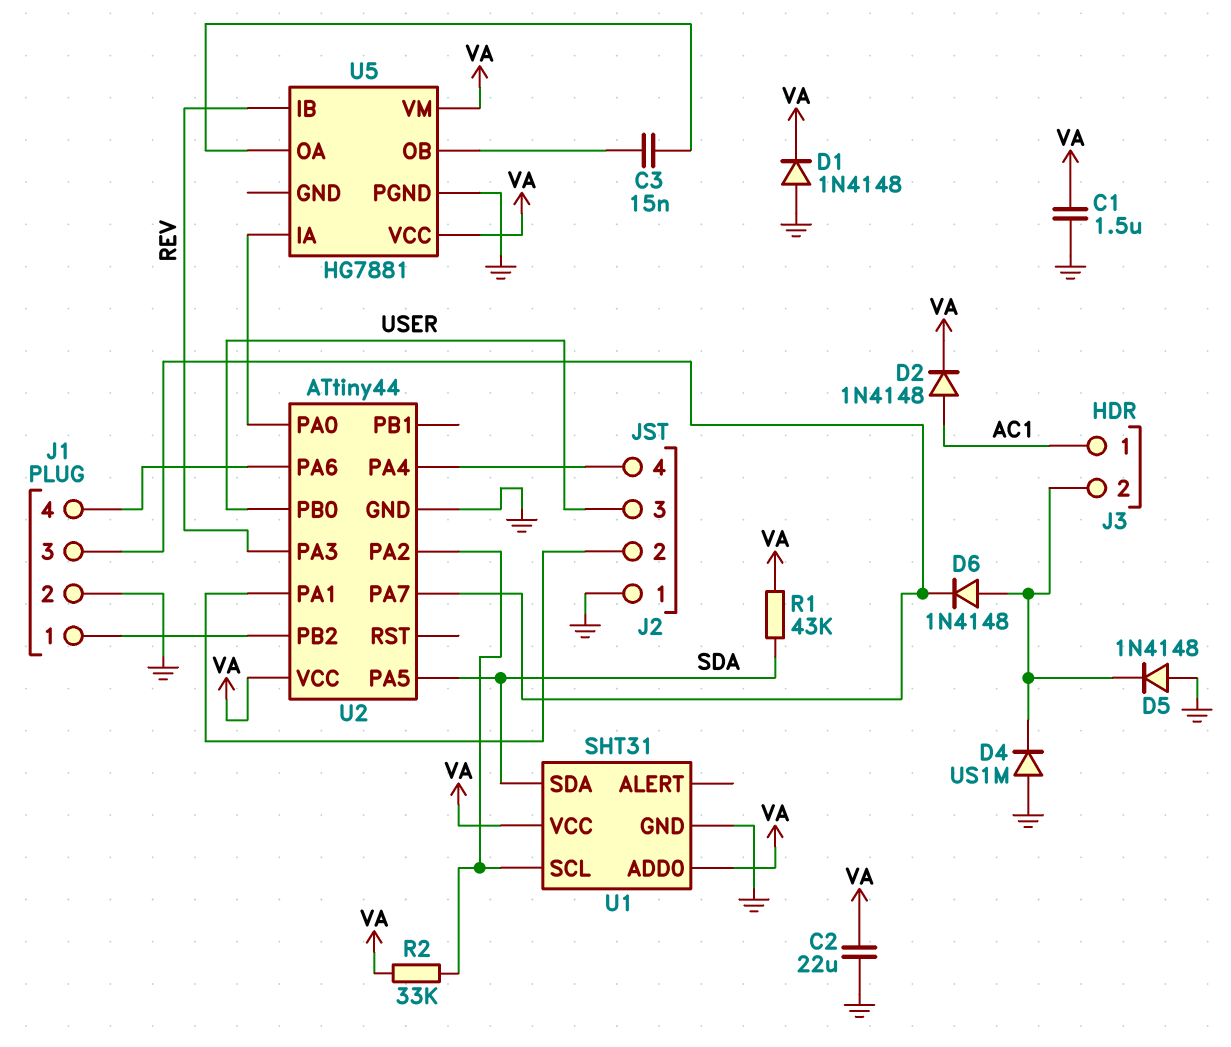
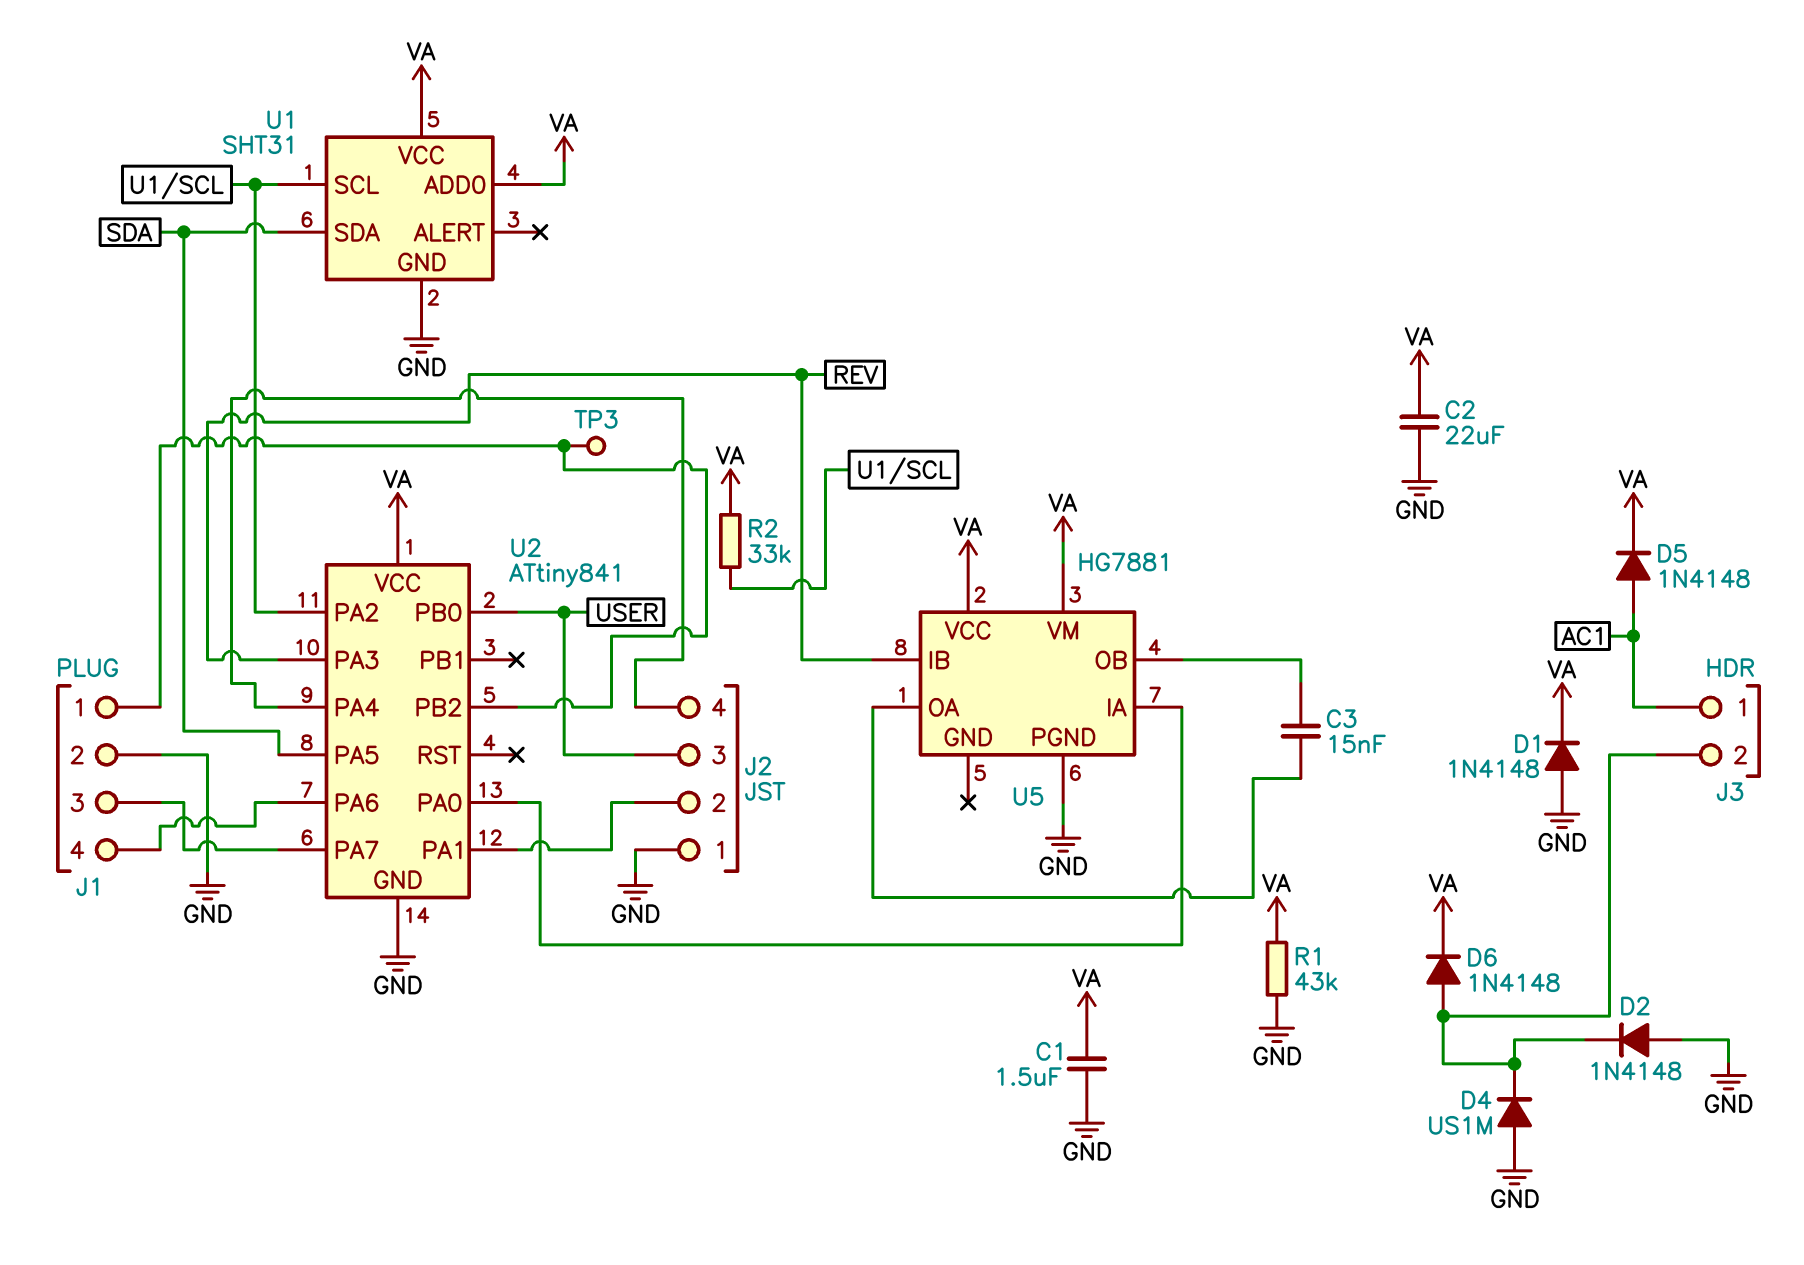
D2: diode 1N4148 (A AC1, K VA) -> diode 1N4148 (A GND, K J3/2)
D5: diode 1N4148 (A GND, K J3/2) -> diode 1N4148 (A AC1, K VA)
D6: diode 1N4148 (A J3/2, K J1/3) -> diode 1N4148 (A J3/2, K VA)
R1: 43k (SDA, VA) -> 43k (GND, VA)
TP3: none -> test point (J1/1)
U2: ATtiny44 -> ATtiny841

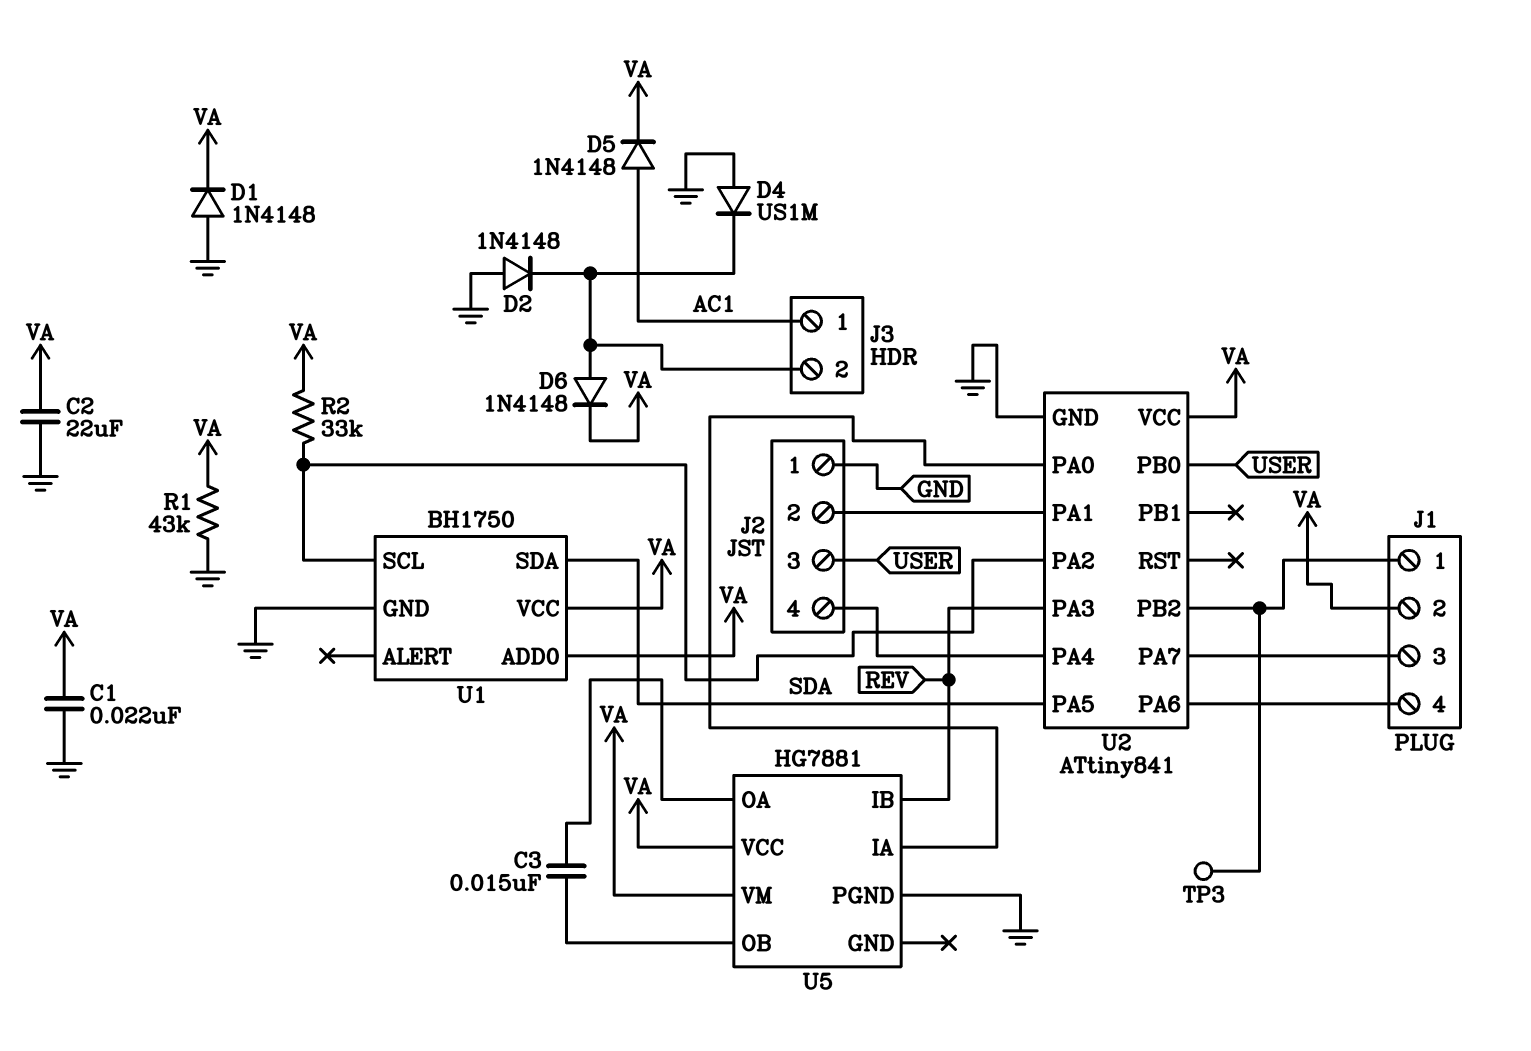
C1: 1.5uF (GND, VA) -> 22nF (GND, VA)
J1 pin 2: GND -> VA
U1: SHT31 -> BH1750

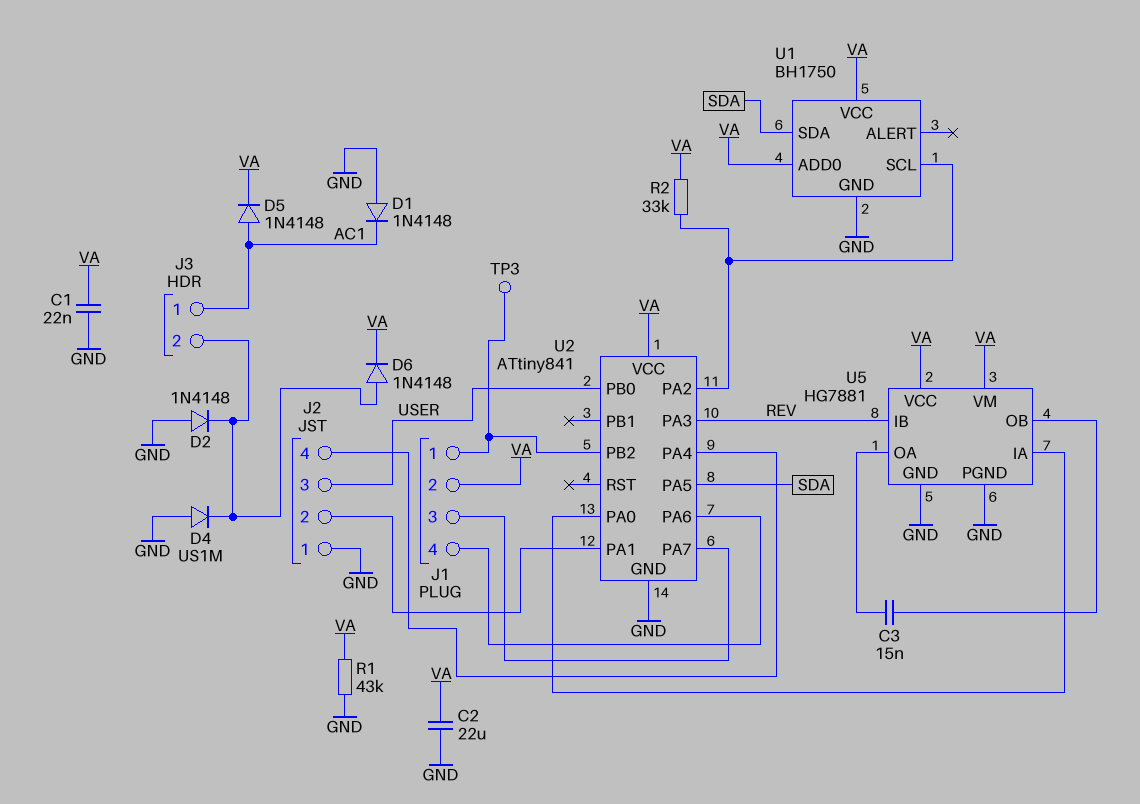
D1: diode 1N4148 (A GND, K VA) -> diode 1N4148 (A GND, K AC1)
U5 pin GND: none -> GND

